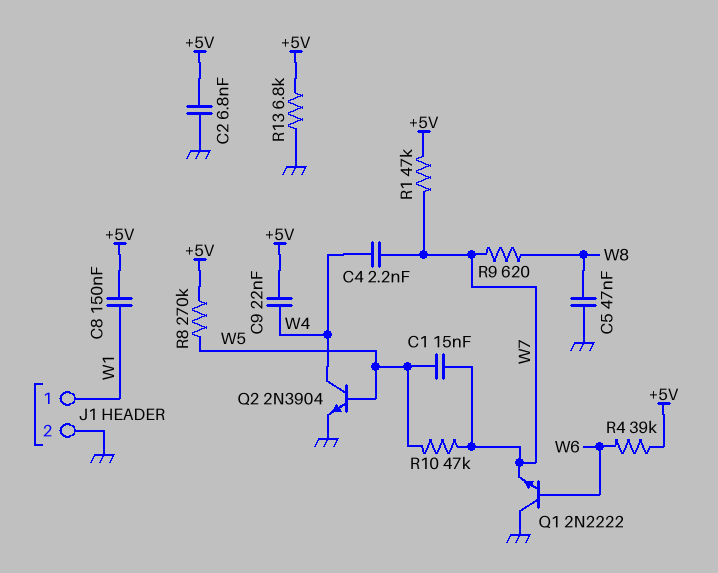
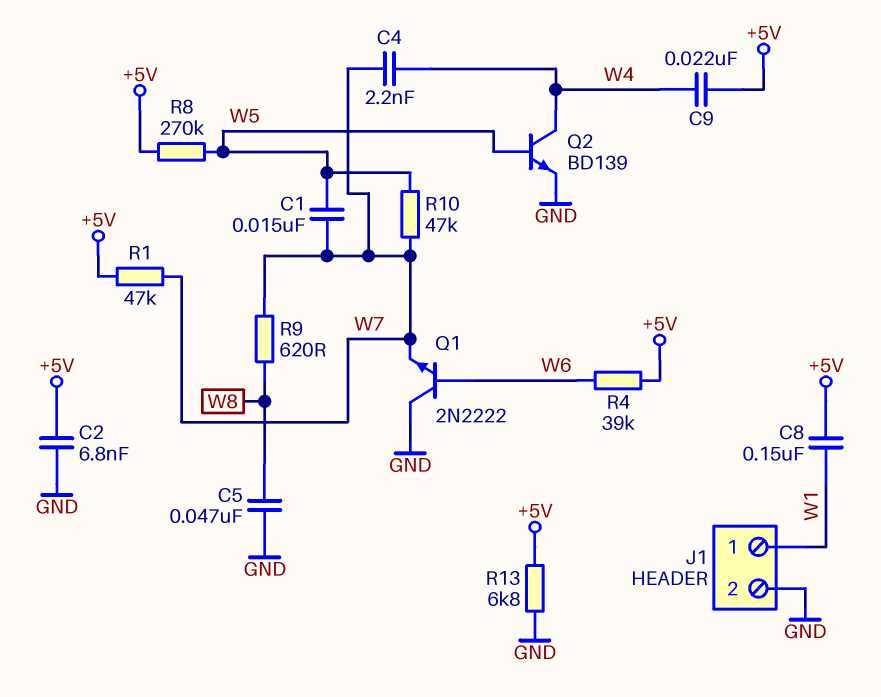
Q2: NPN 2N3904 (B W5, C W4, E GND) -> NPN BD139 (B W5, C W4, E GND)

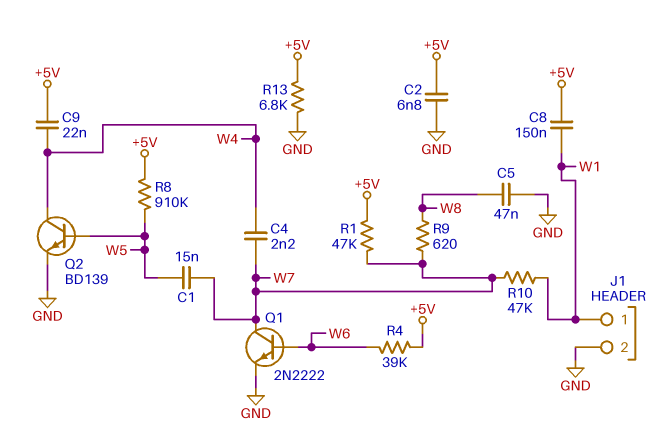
Q1: NPN 2N2222 (B W6, C GND, E W7) -> NPN 2N2222 (B W6, C W7, E GND)
R8: 270k (+5V, W5) -> 910k (+5V, W5)
R10: 47k (W5, W7) -> 47k (W1, W7)

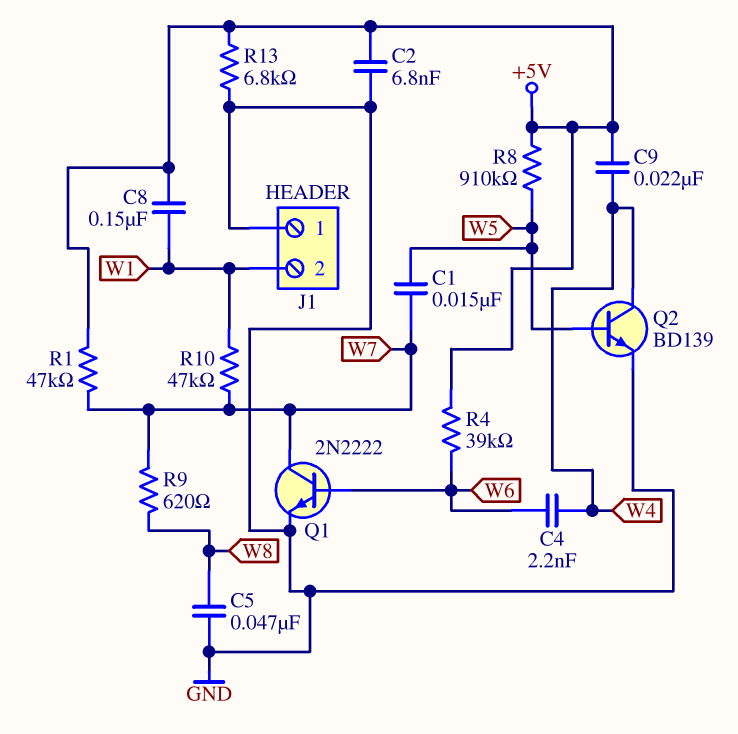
C4: 2.2nF (W4, W7) -> 2.2nF (W4, W6)
J1 pin 1: W1 -> GND
J1 pin 2: GND -> W1

